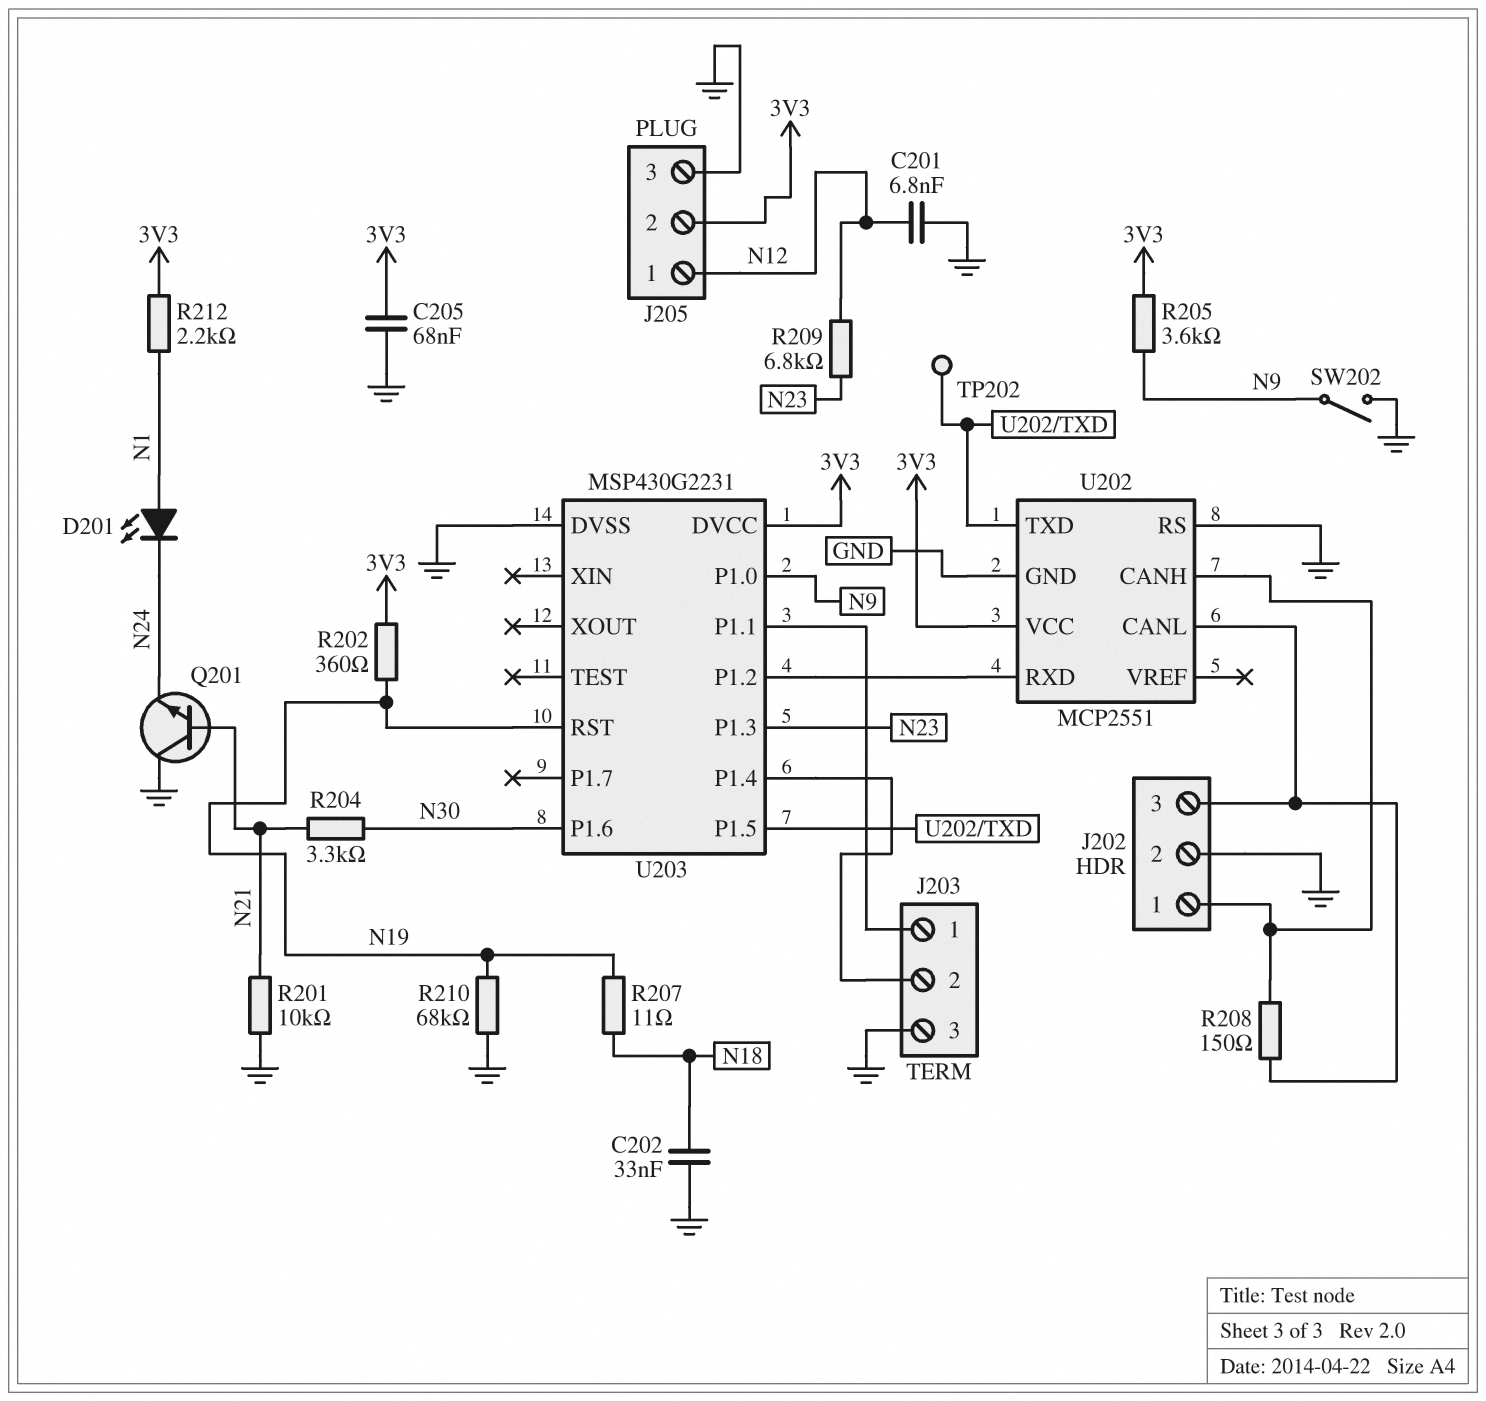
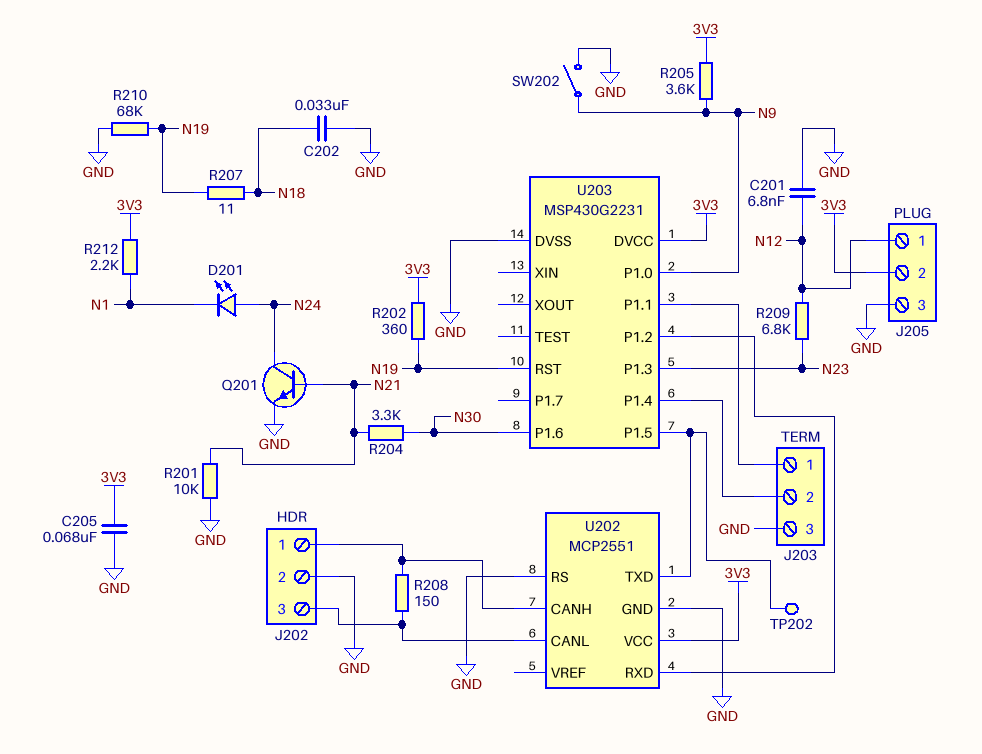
D201: LED (A N1, K N24) -> LED (A N24, K N1)
Q201: NPN (B N21, C GND, E N24) -> NPN (B N21, C N24, E GND)

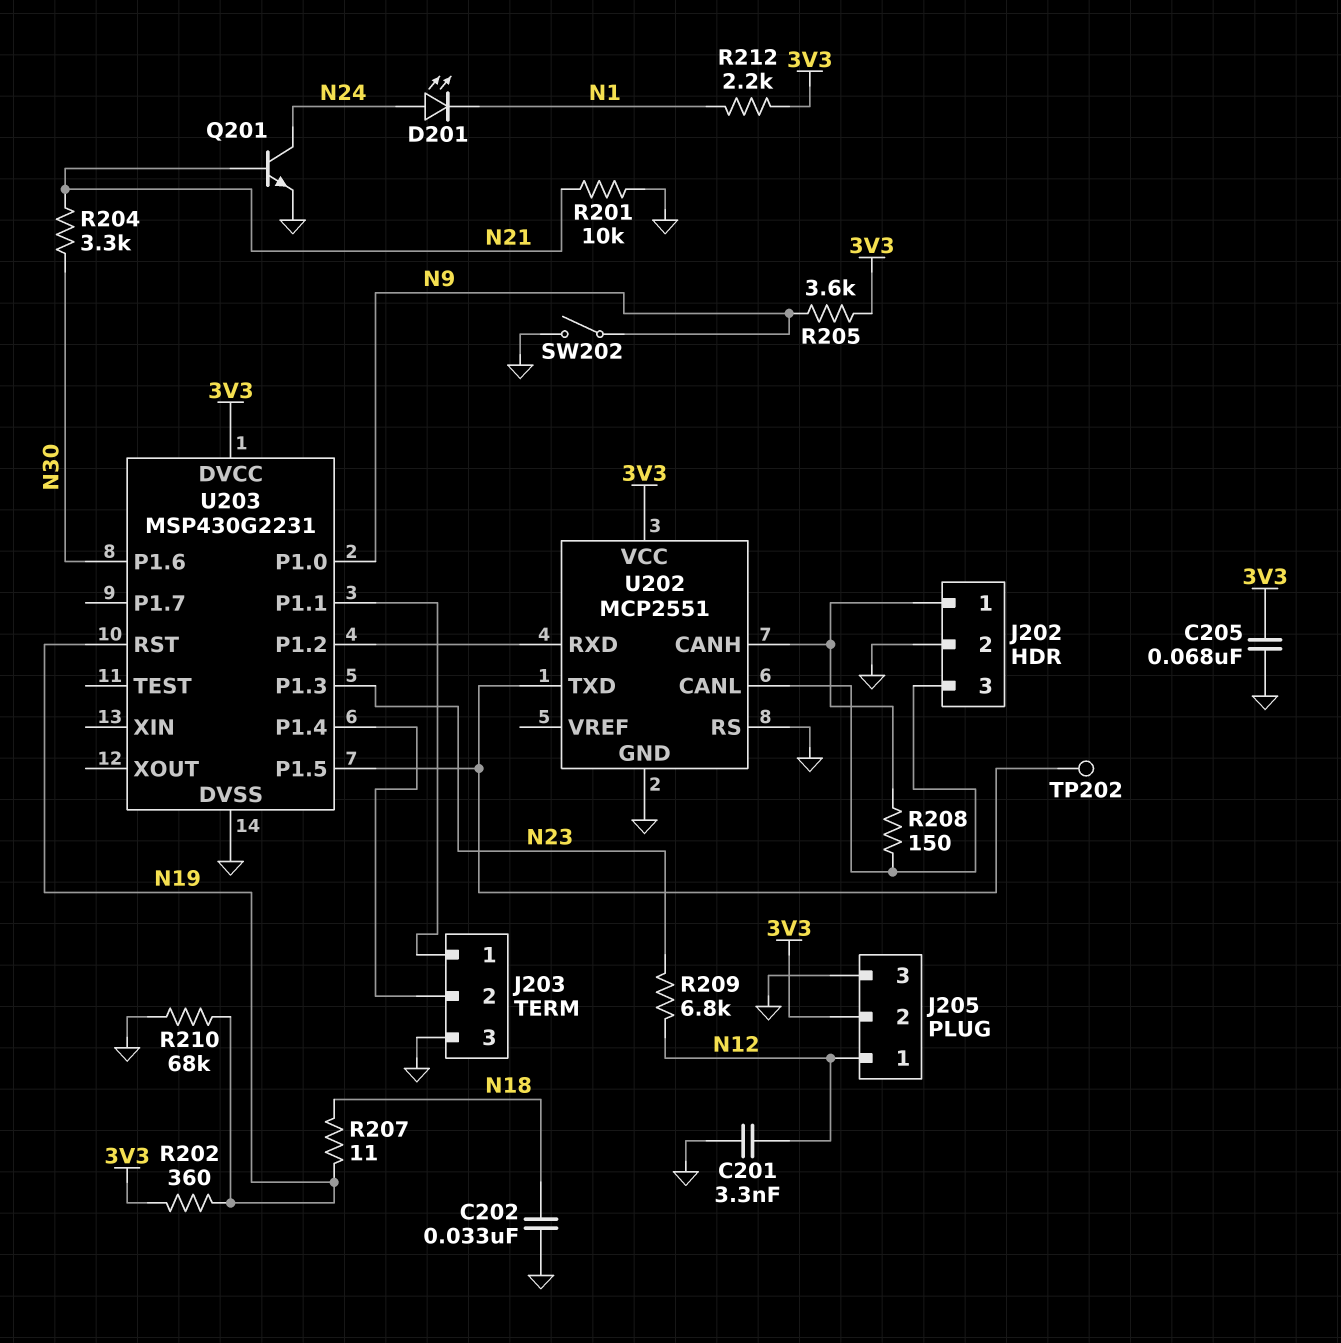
C201: 6.8nF (GND, N12) -> 3.3nF (GND, N12)

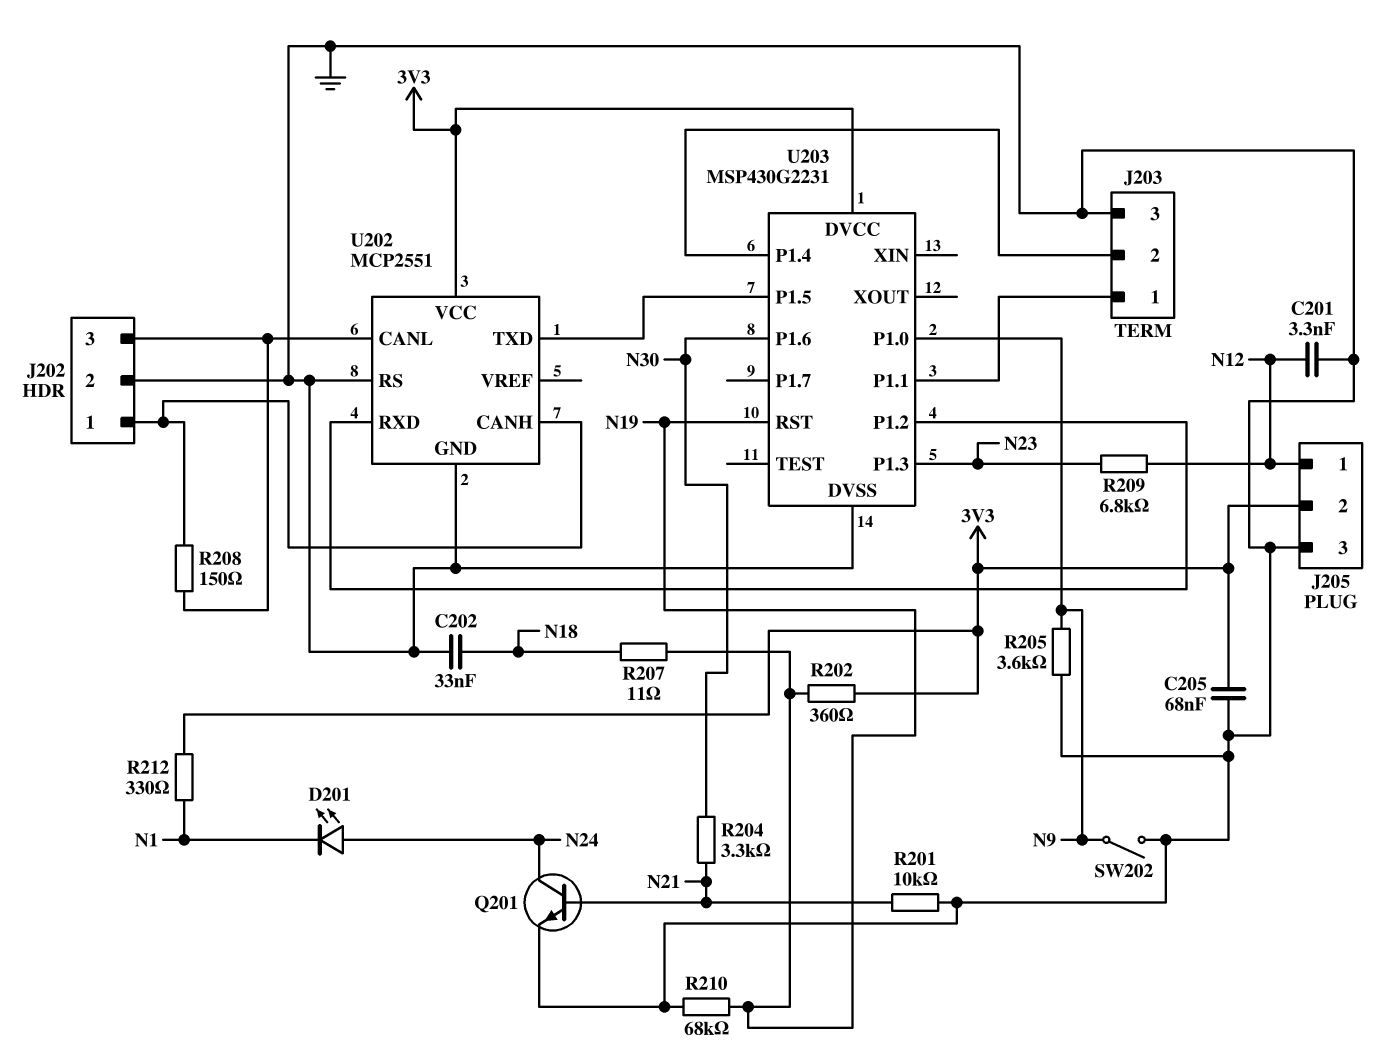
R205: 3.6k (3V3, N9) -> 3.6k (GND, N9)
R212: 2.2k (3V3, N1) -> 330 (3V3, N1)
TP202: test point (U202/TXD) -> none

